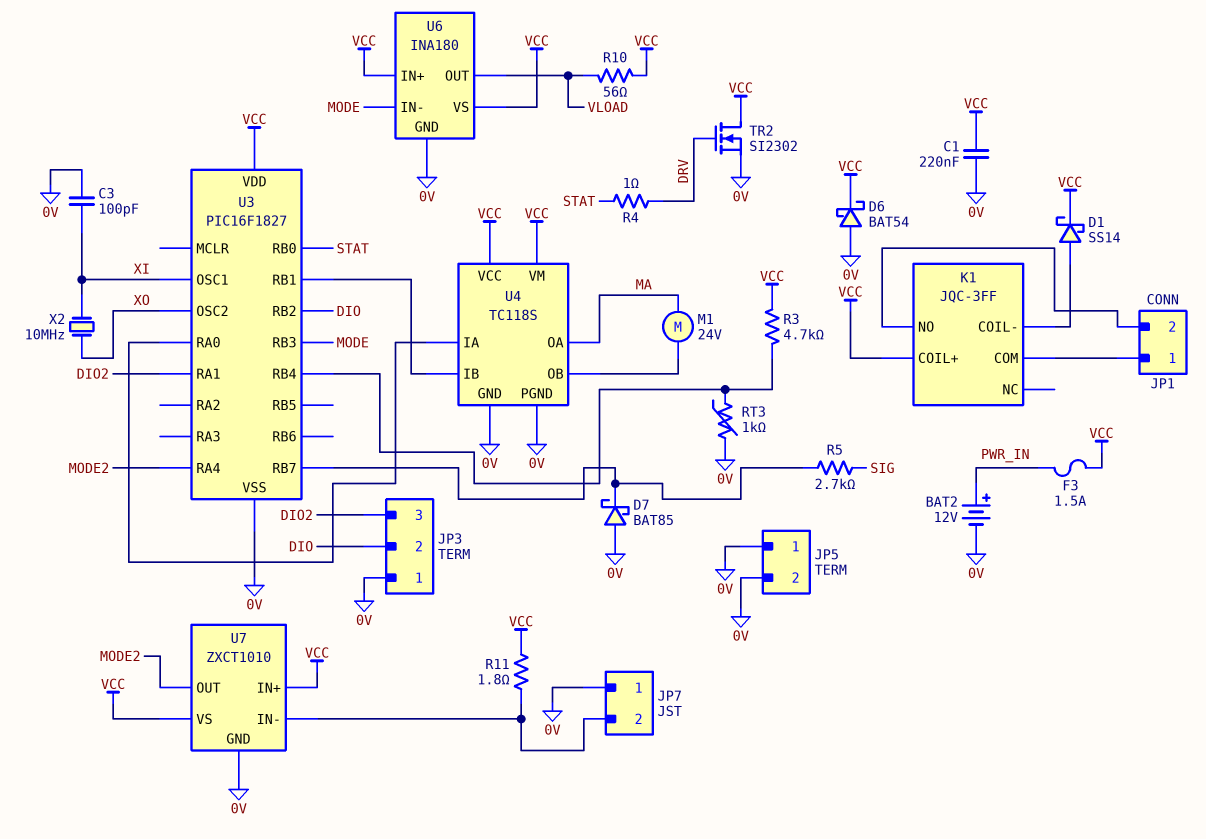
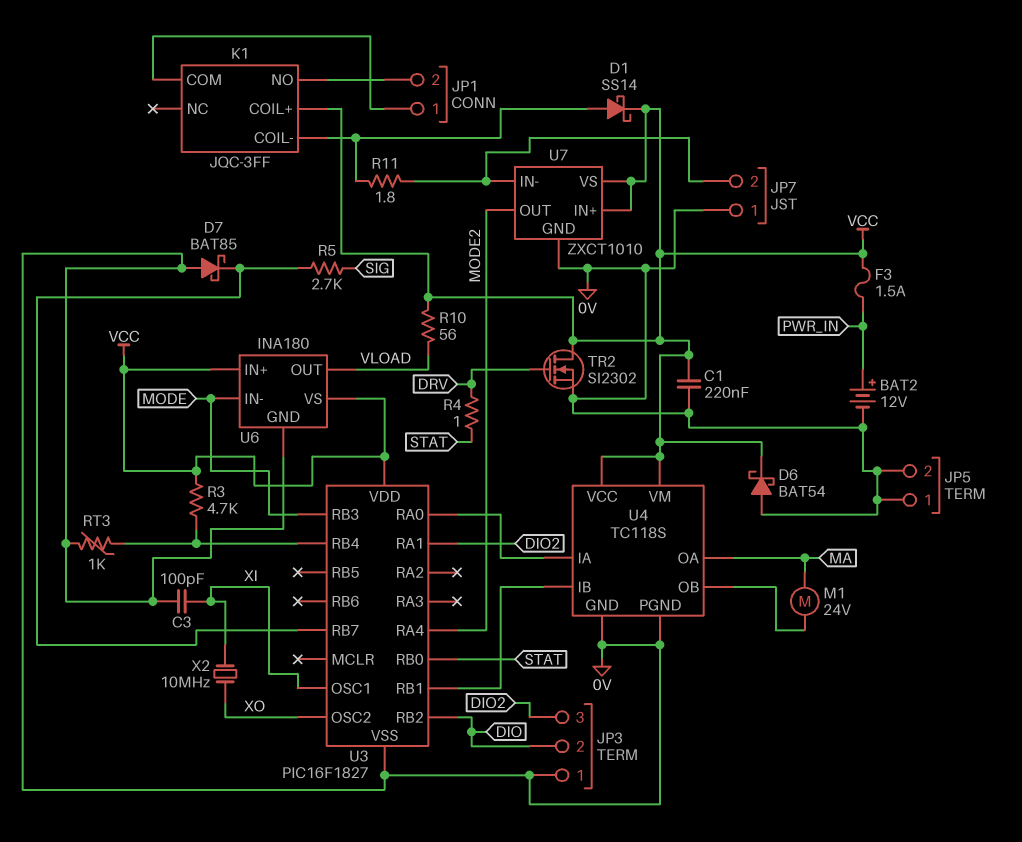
R11: 1.8 (JP7/2, VCC) -> 1.8 (JP7/2, K1/COIL-)

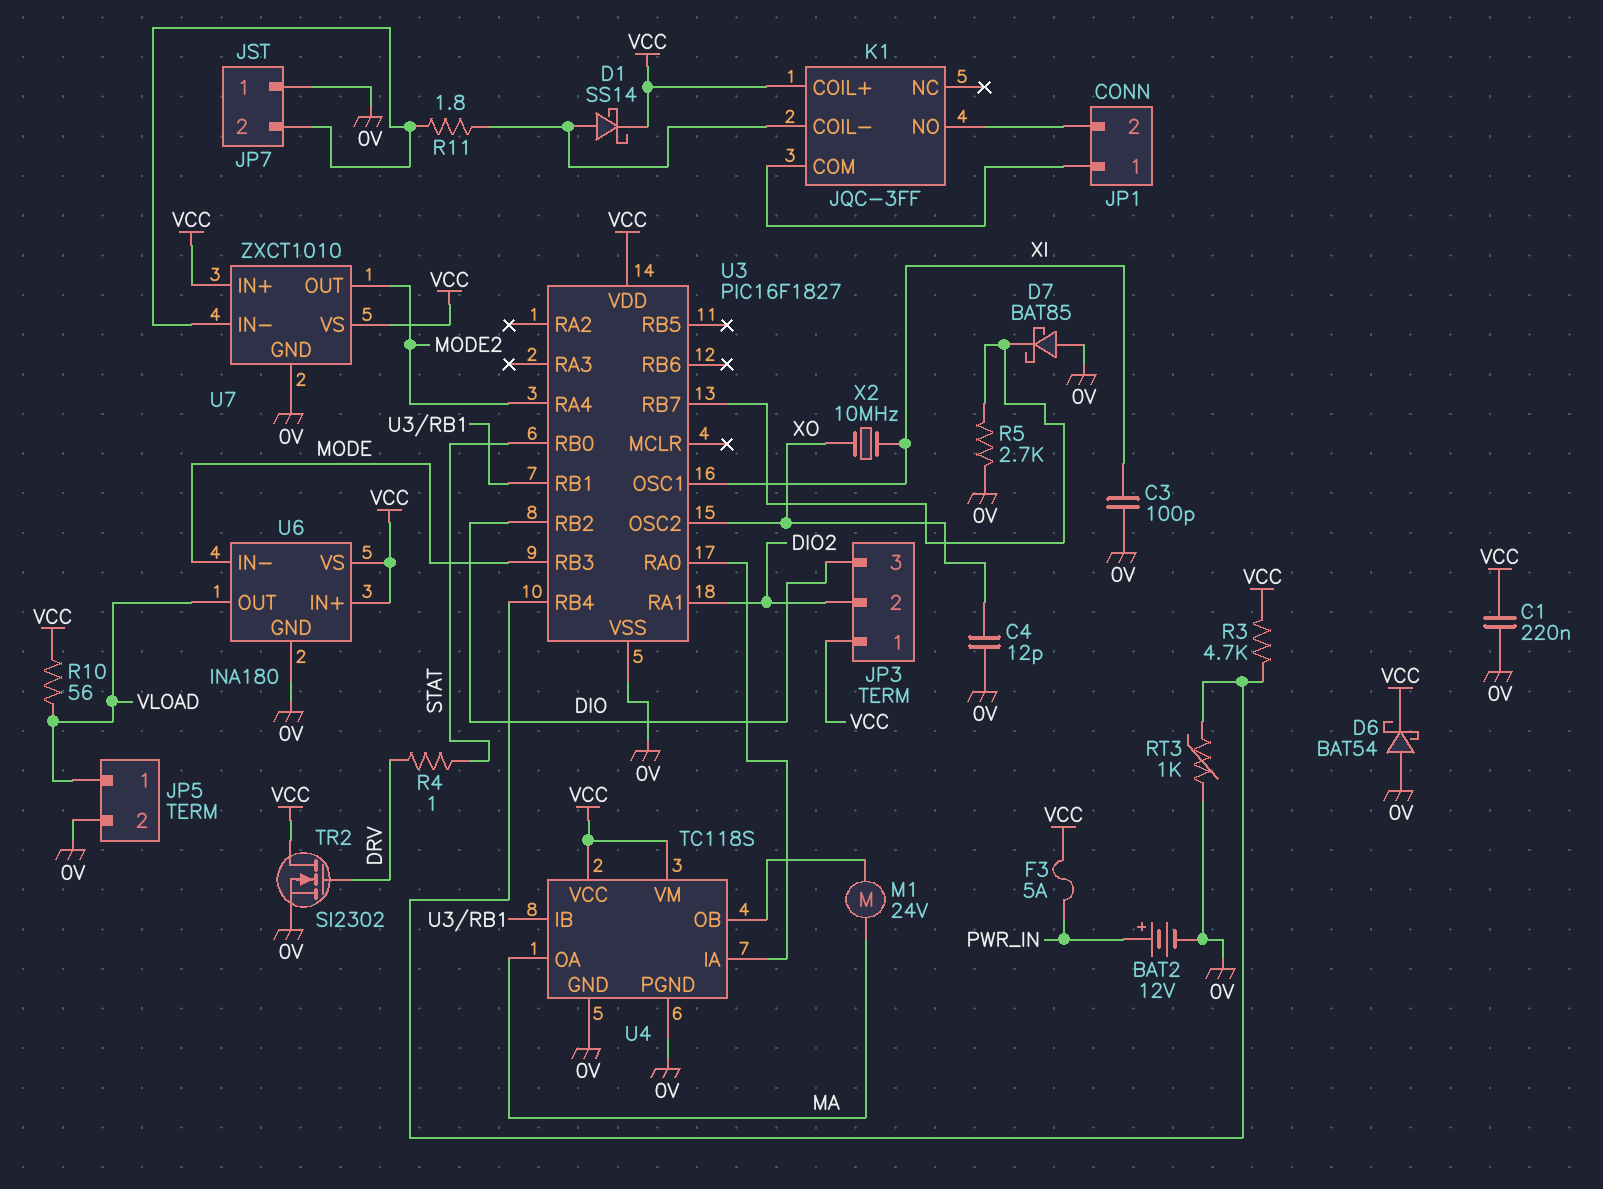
C4: none -> 12pF (0V, XO)
F3: 1.5A (PWR_IN, VCC) -> 5A (PWR_IN, VCC)
JP3 pin 1: 0V -> VCC
JP3 pin 2: DIO -> DIO2
JP3 pin 3: DIO2 -> DIO
JP5 pin 1: 0V -> VLOAD
R5: 2.7k (SIG, U3/RB7) -> 2.7k (0V, U3/RB7)

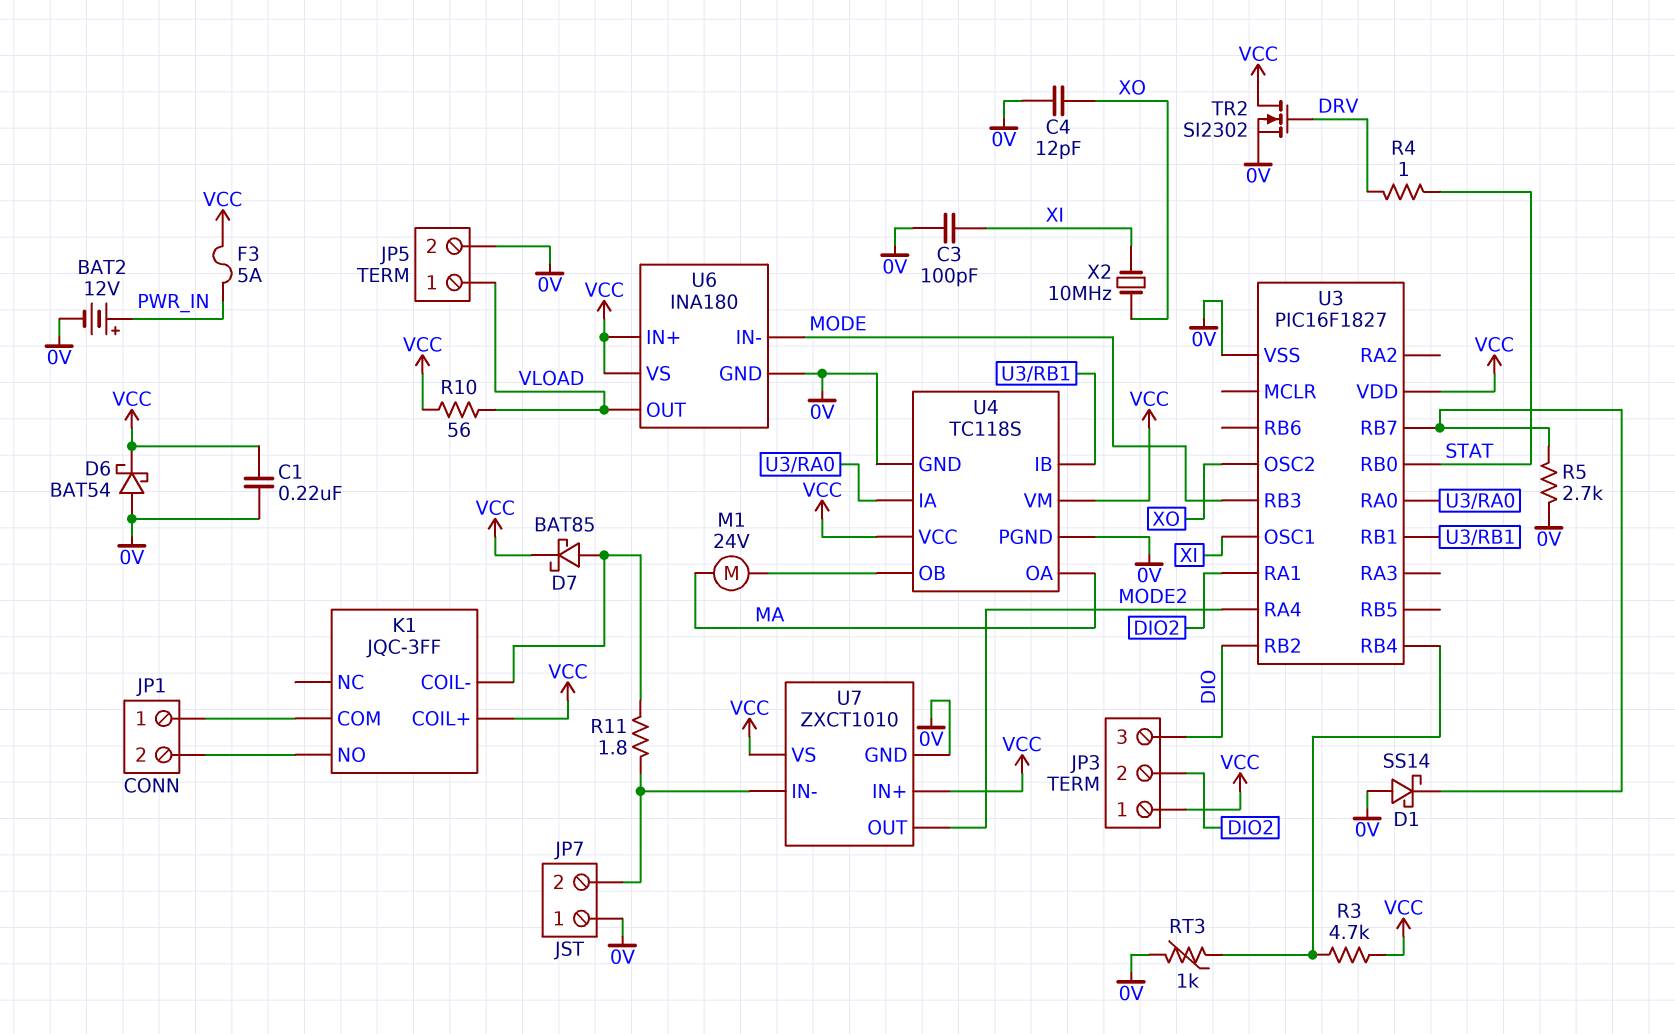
D1: schottky SS14 (A K1/COIL-, K VCC) -> schottky SS14 (A 0V, K U3/RB7)
D7: schottky BAT85 (A 0V, K U3/RB7) -> schottky BAT85 (A K1/COIL-, K VCC)

